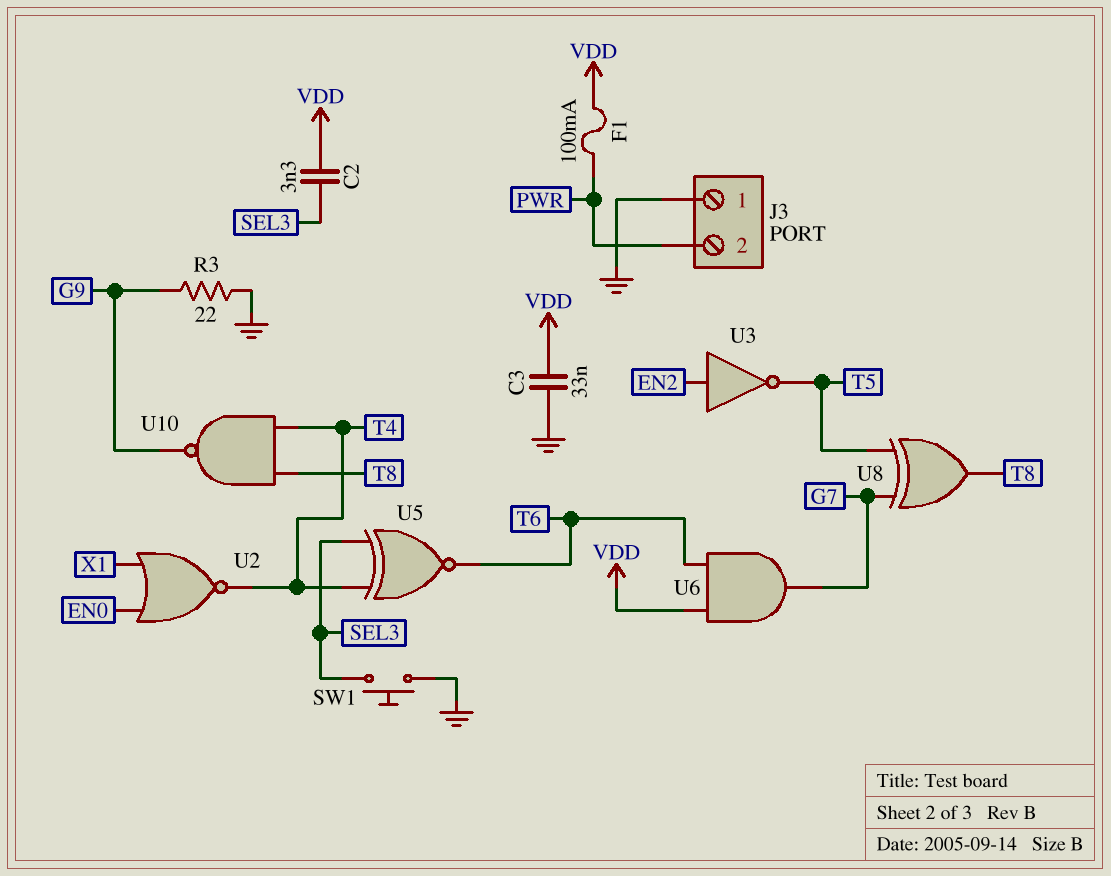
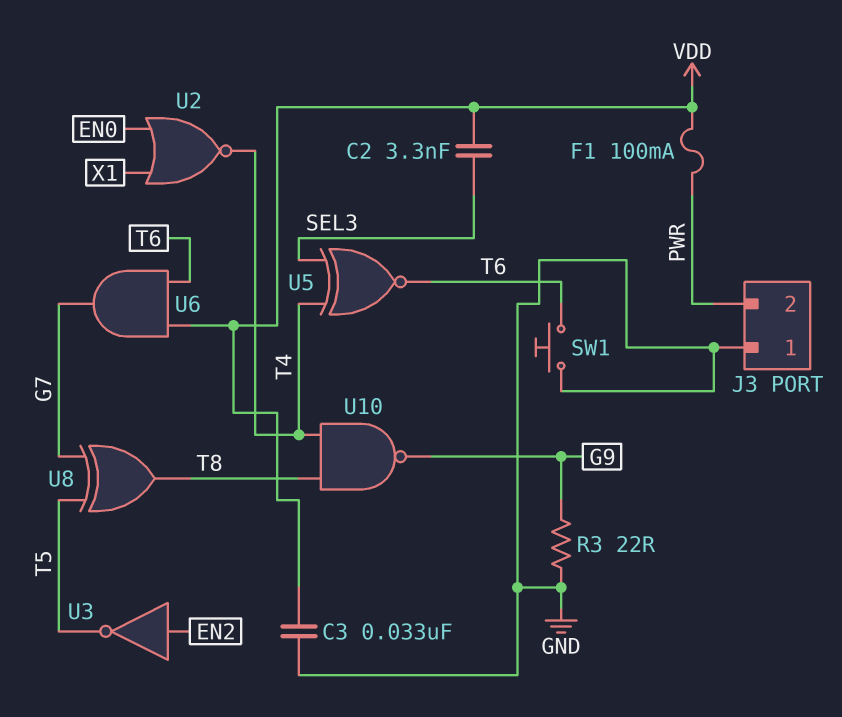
SW1: button (GND, SEL3) -> button (GND, T6)

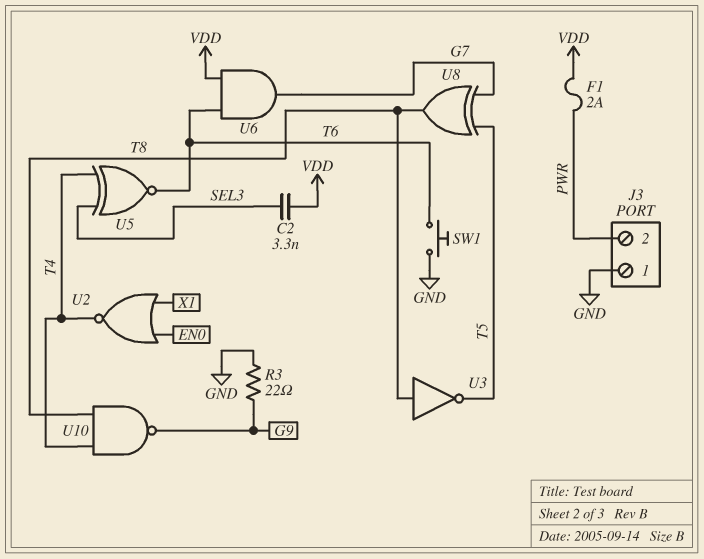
C3: 33nF (GND, VDD) -> none
F1: 100mA (PWR, VDD) -> 2A (PWR, VDD)
U3: NOT (in EN2, out T5) -> NOT (in T8, out T5)

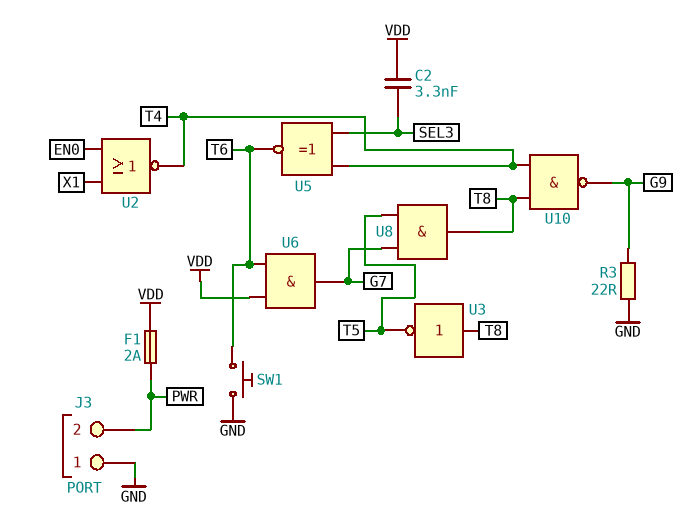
U8: XOR (in G7, in T5, out T8) -> AND (in G7, in T5, out T8)

